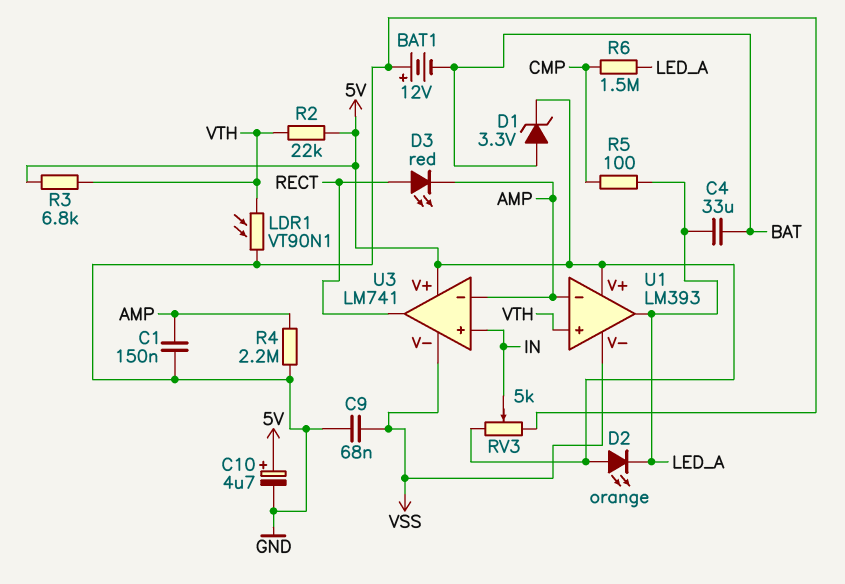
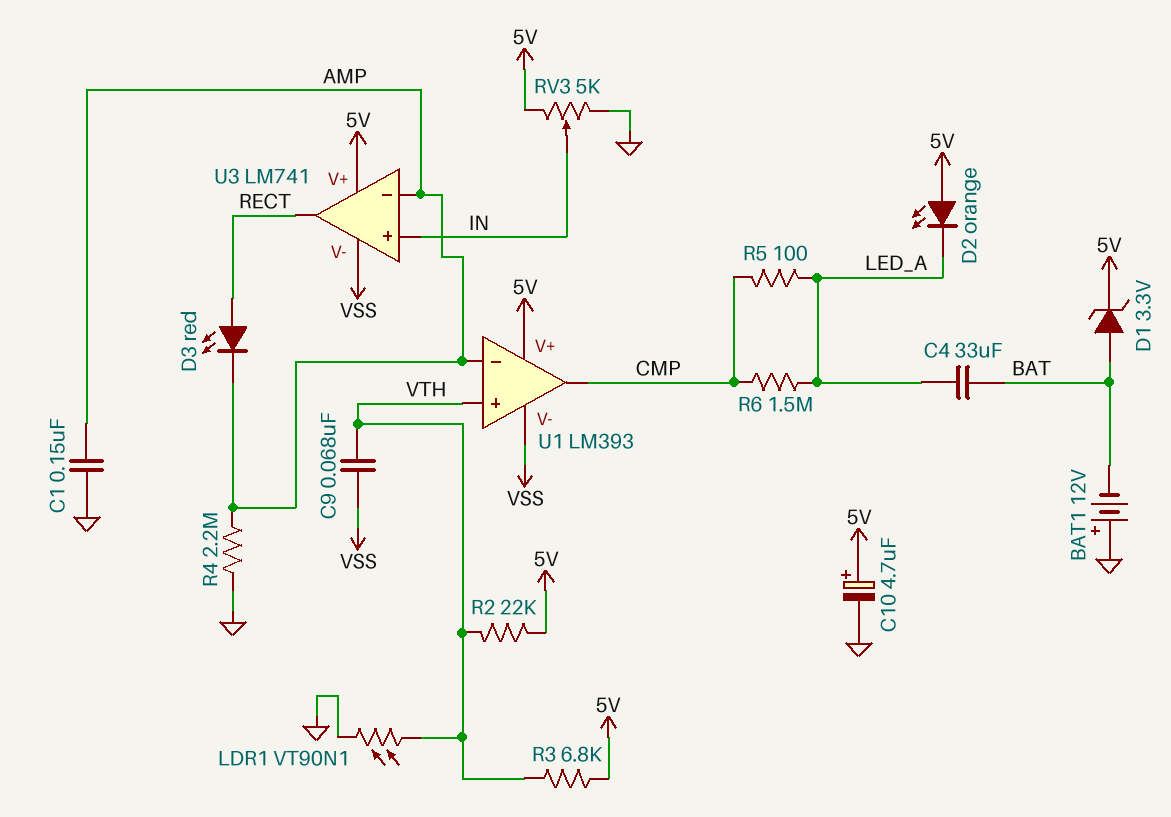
C9: 68nF (GND, VSS) -> 68nF (VSS, VTH)
U1 pin out: LED_A -> CMP

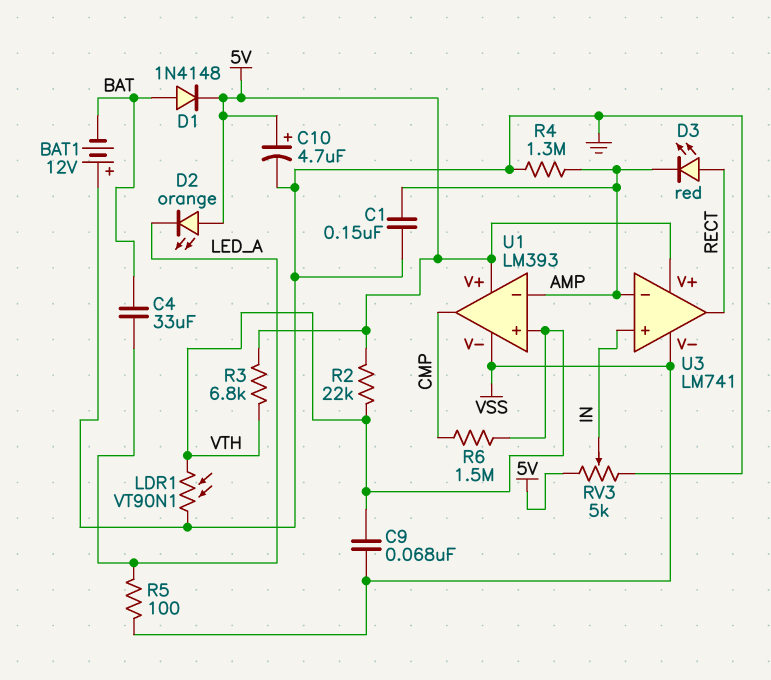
D1: zener 3.3V (A BAT, K 5V) -> diode 1N4148 (A BAT, K 5V)
R4: 2.2M (AMP, GND) -> 1.3M (AMP, GND)
R5: 100 (CMP, LED_A) -> 100 (LED_A, VSS)
R6: 1.5M (CMP, LED_A) -> 1.5M (CMP, VTH)

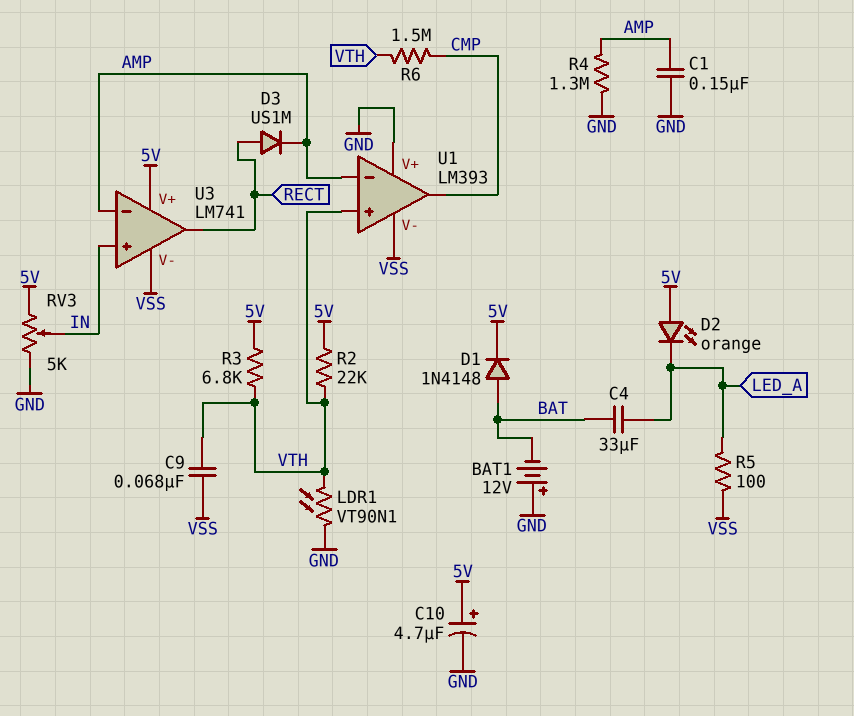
D3: LED red (A RECT, K AMP) -> diode US1M (A RECT, K AMP)
U1 pin V+: 5V -> GND

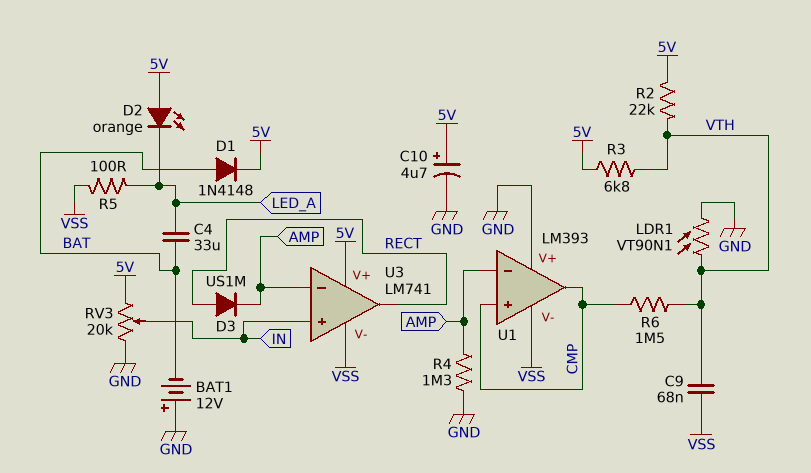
C1: 150nF (AMP, GND) -> none
RV3: 5k (5V, GND, wiper IN) -> 20k (5V, GND, wiper IN)
U1 pin in+: VTH -> CMP

